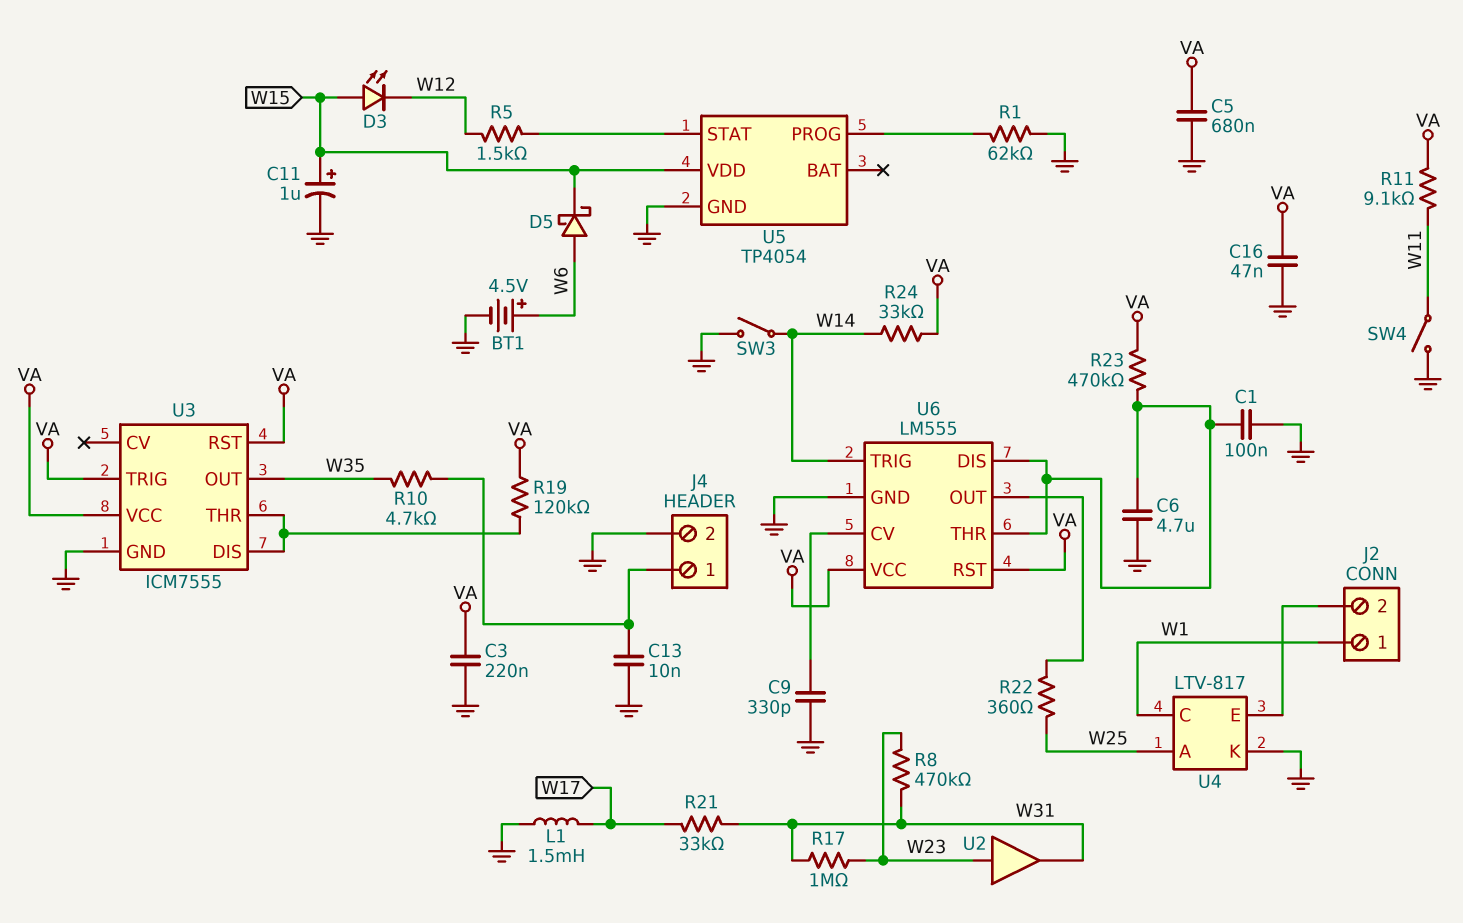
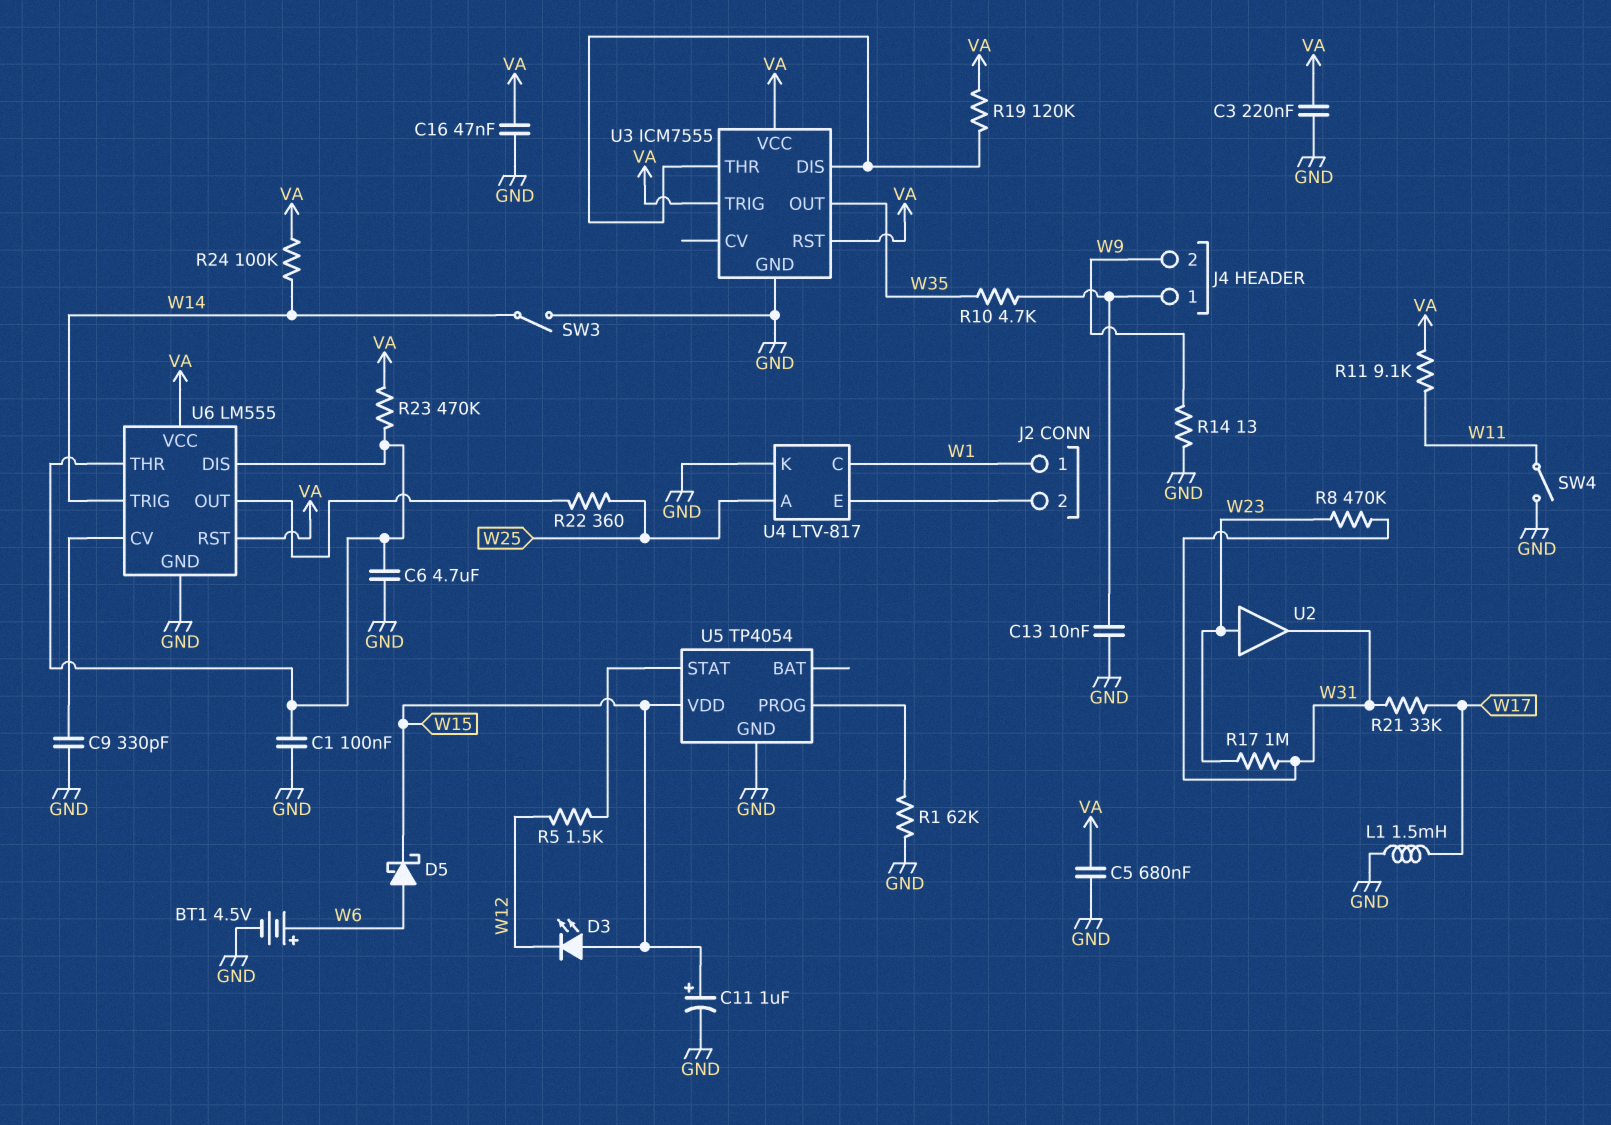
J4 pin 2: GND -> W9
R14: none -> 13 (GND, W9)
R24: 33k (VA, W14) -> 100k (VA, W14)

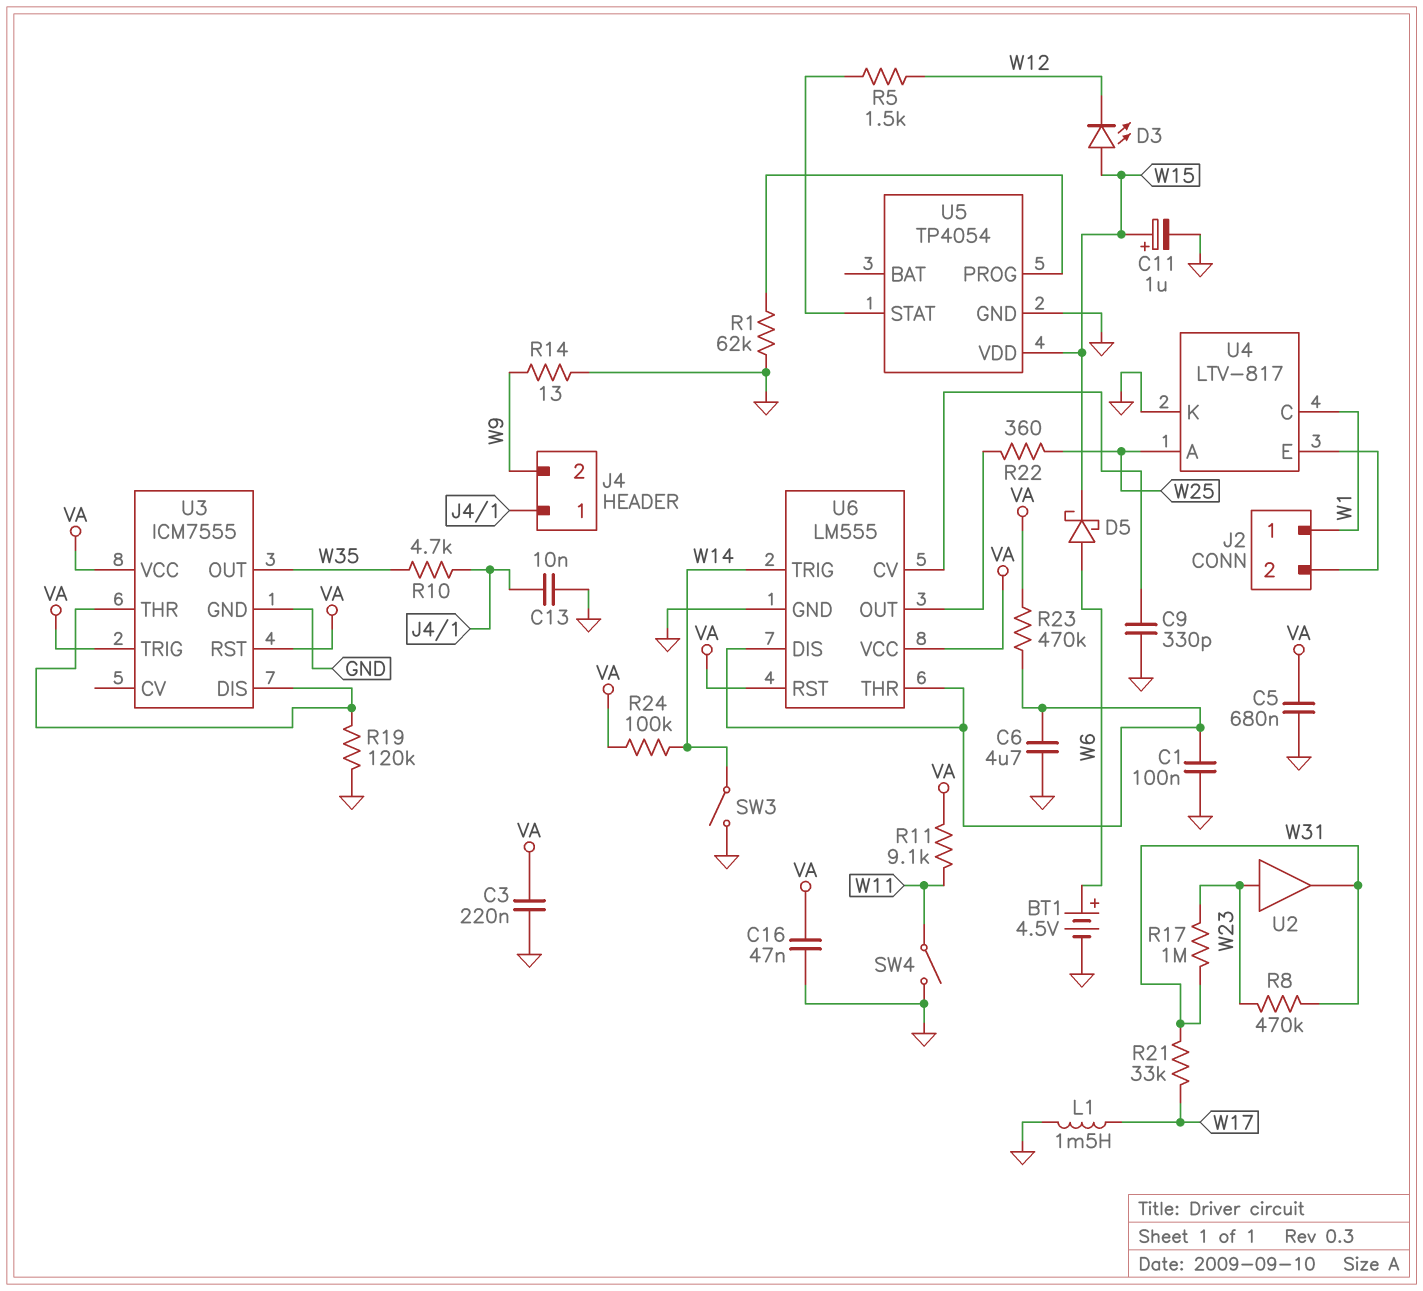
R19: 120k (U3/DIS, VA) -> 120k (GND, U3/DIS)

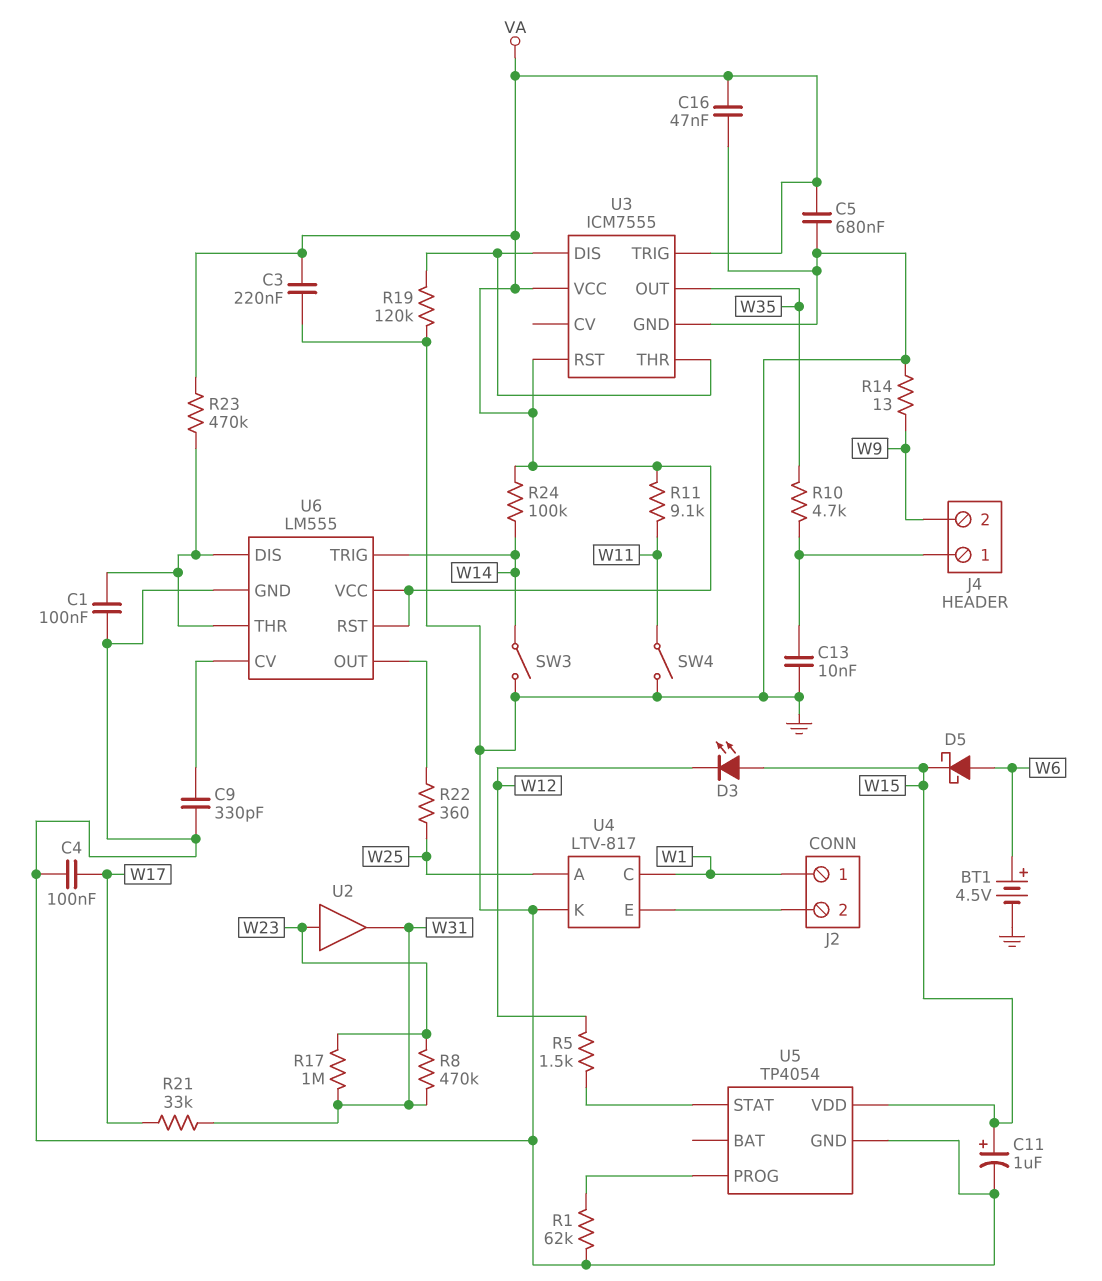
C4: none -> 100nF (GND, W17)
C6: 4.7uF (GND, U6/DIS) -> none
L1: 1.5mH (GND, W17) -> none

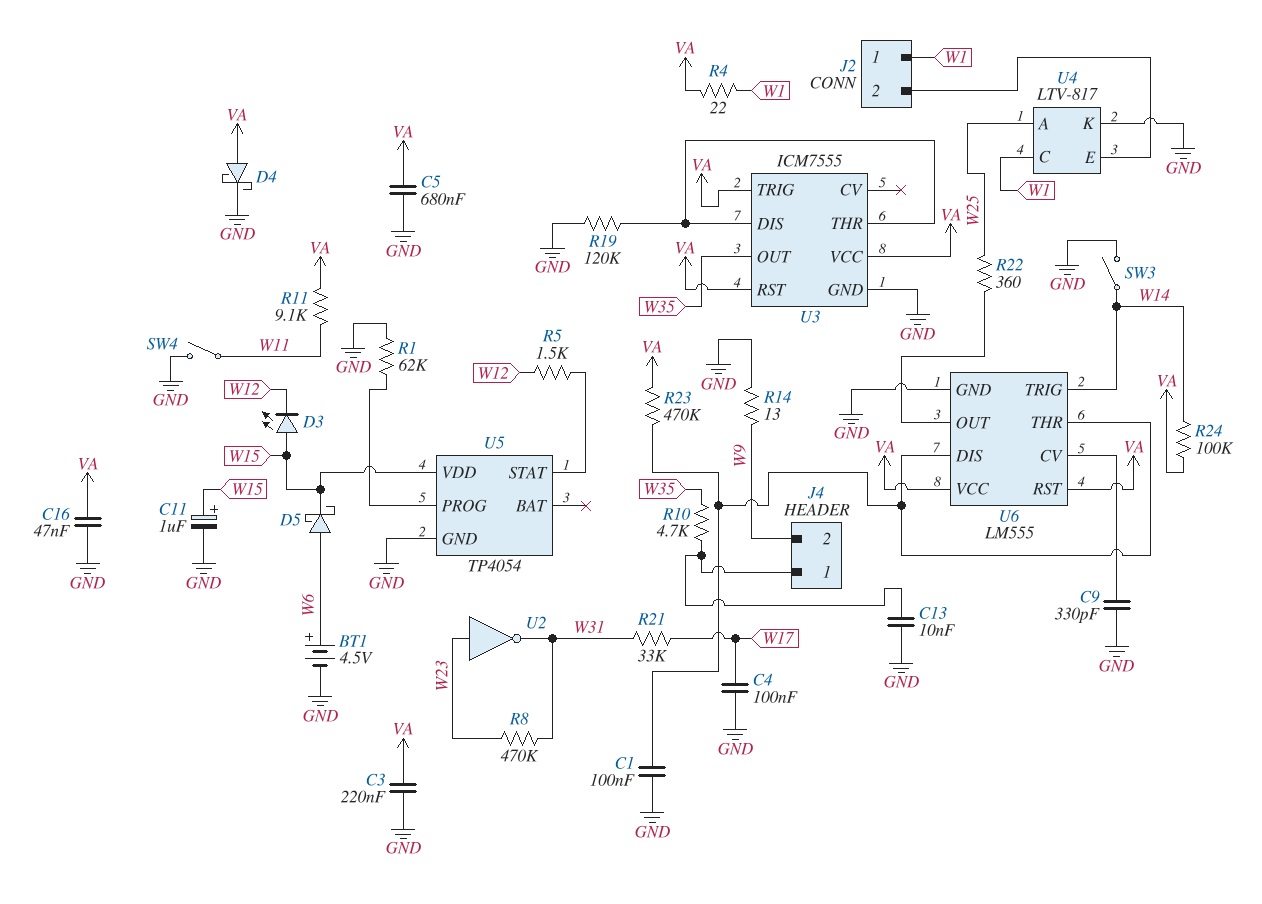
D4: none -> schottky (A VA, K GND)
R4: none -> 22 (VA, W1)
R17: 1M (W23, W31) -> none
U2: buffer (in W23, out W31) -> NOT (in W23, out W31)

